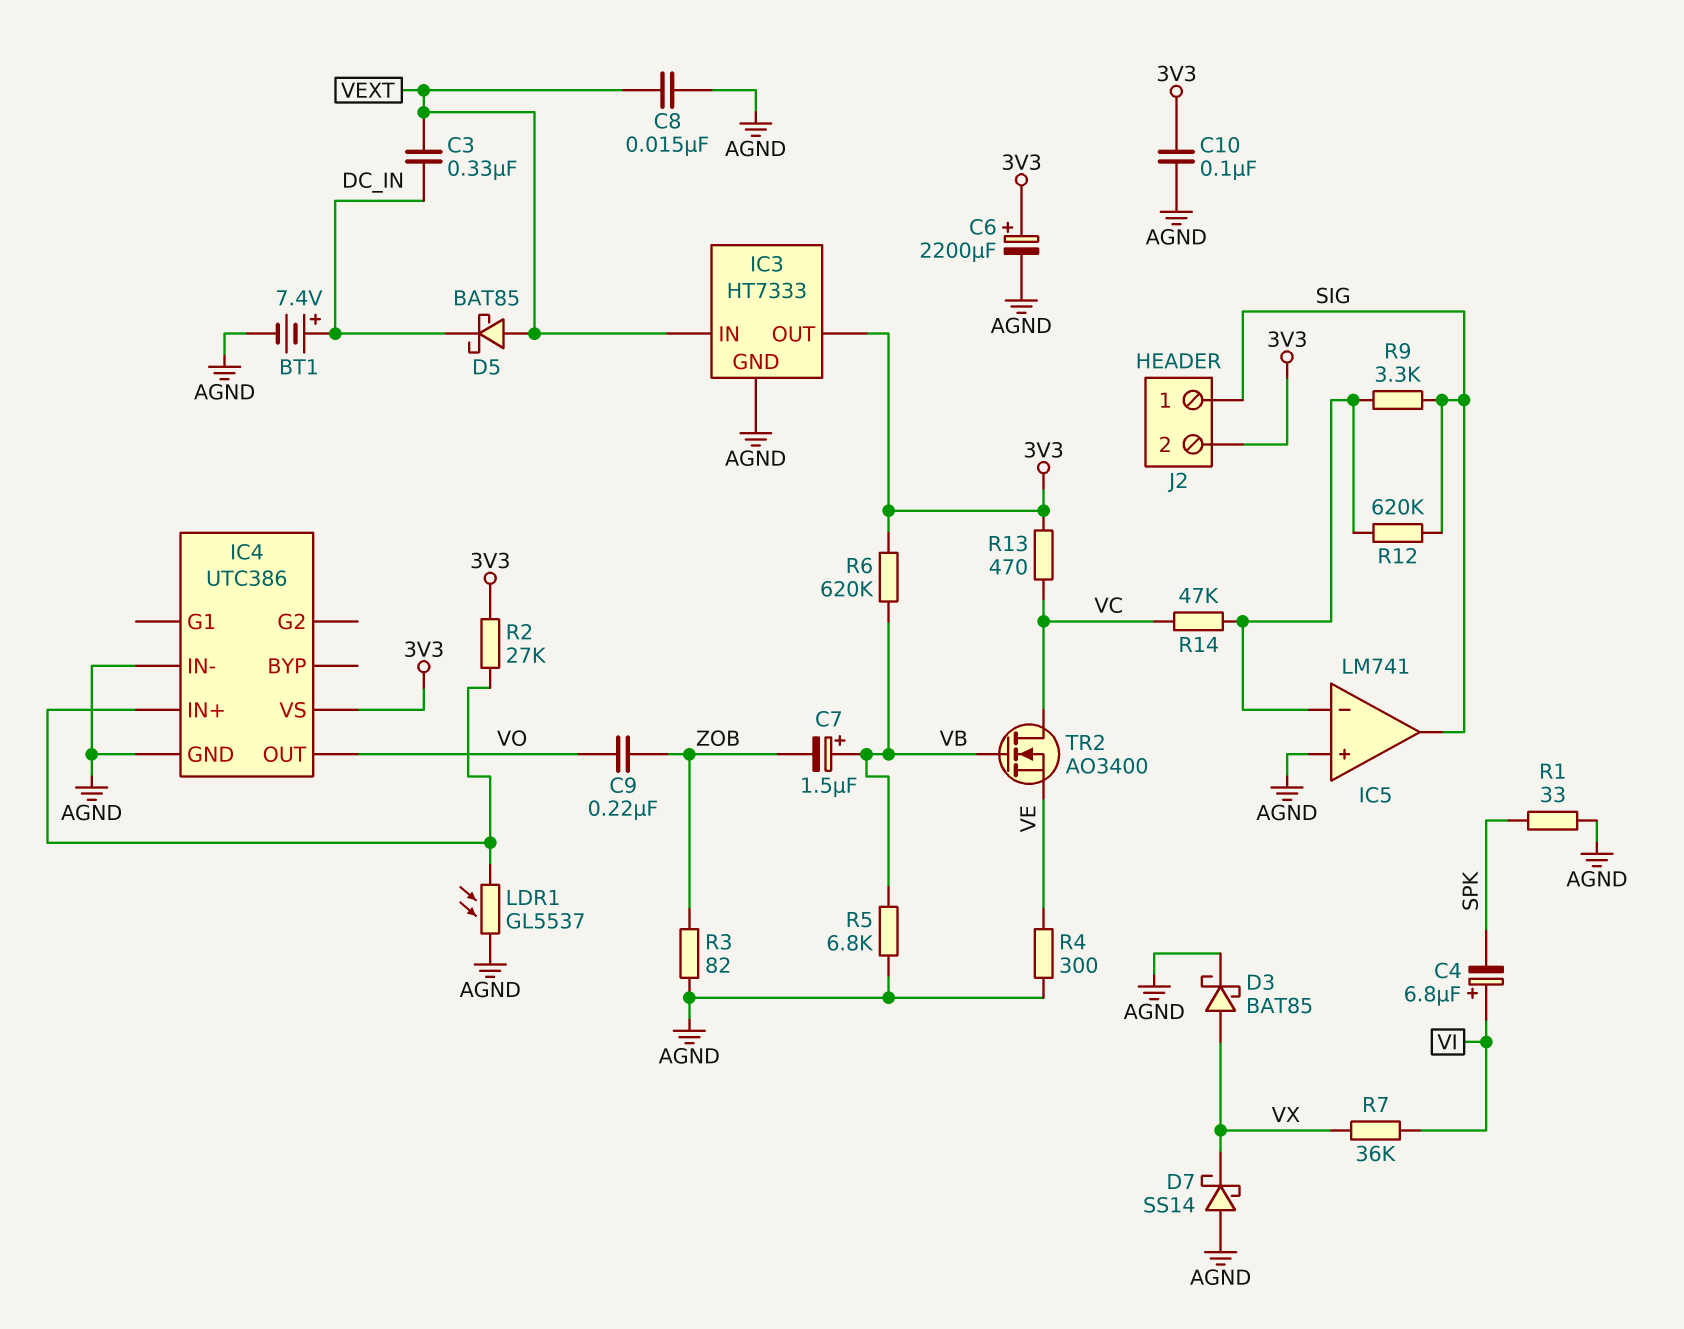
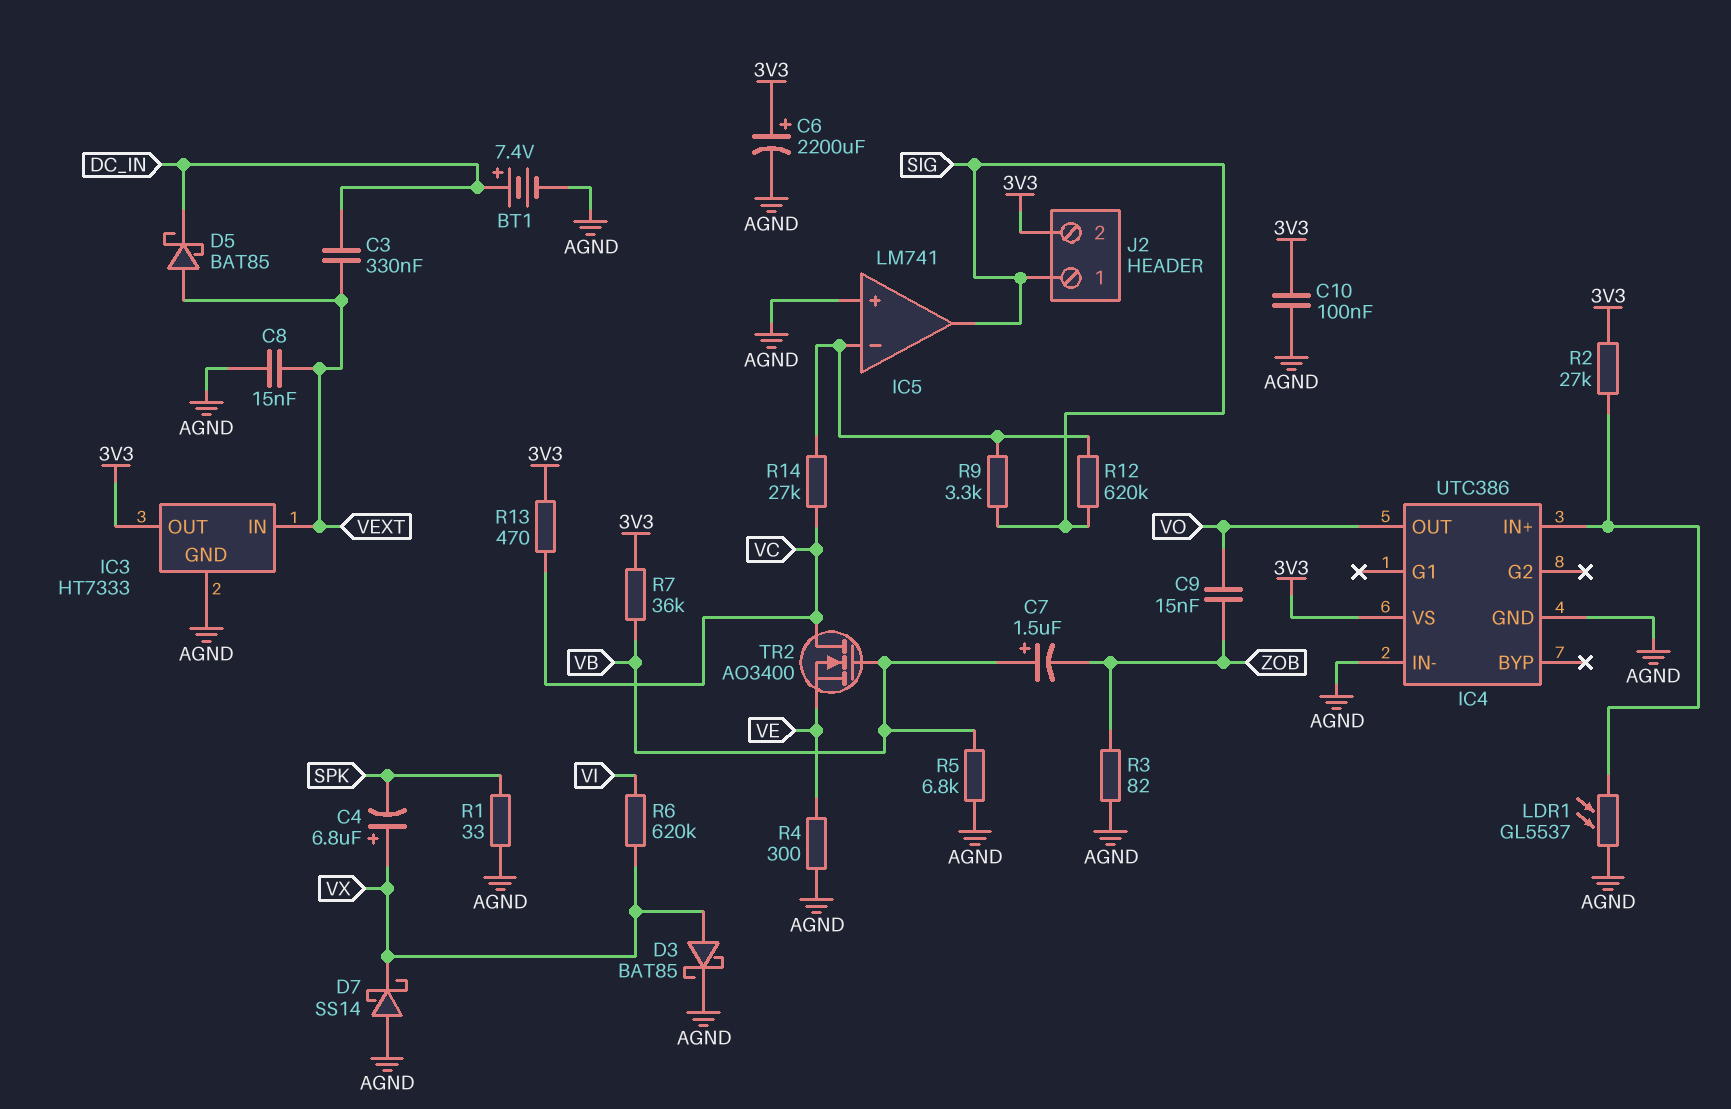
C4: 6.8uF (plus VI, minus SPK) -> 6.8uF (plus VX, minus SPK)
C9: 220nF (VO, ZOB) -> 15nF (VO, ZOB)
R6: 620k (3V3, VB) -> 620k (VI, VX)
R7: 36k (VI, VX) -> 36k (3V3, VB)
R14: 47k (IC5/in-, VC) -> 27k (IC5/in-, VC)

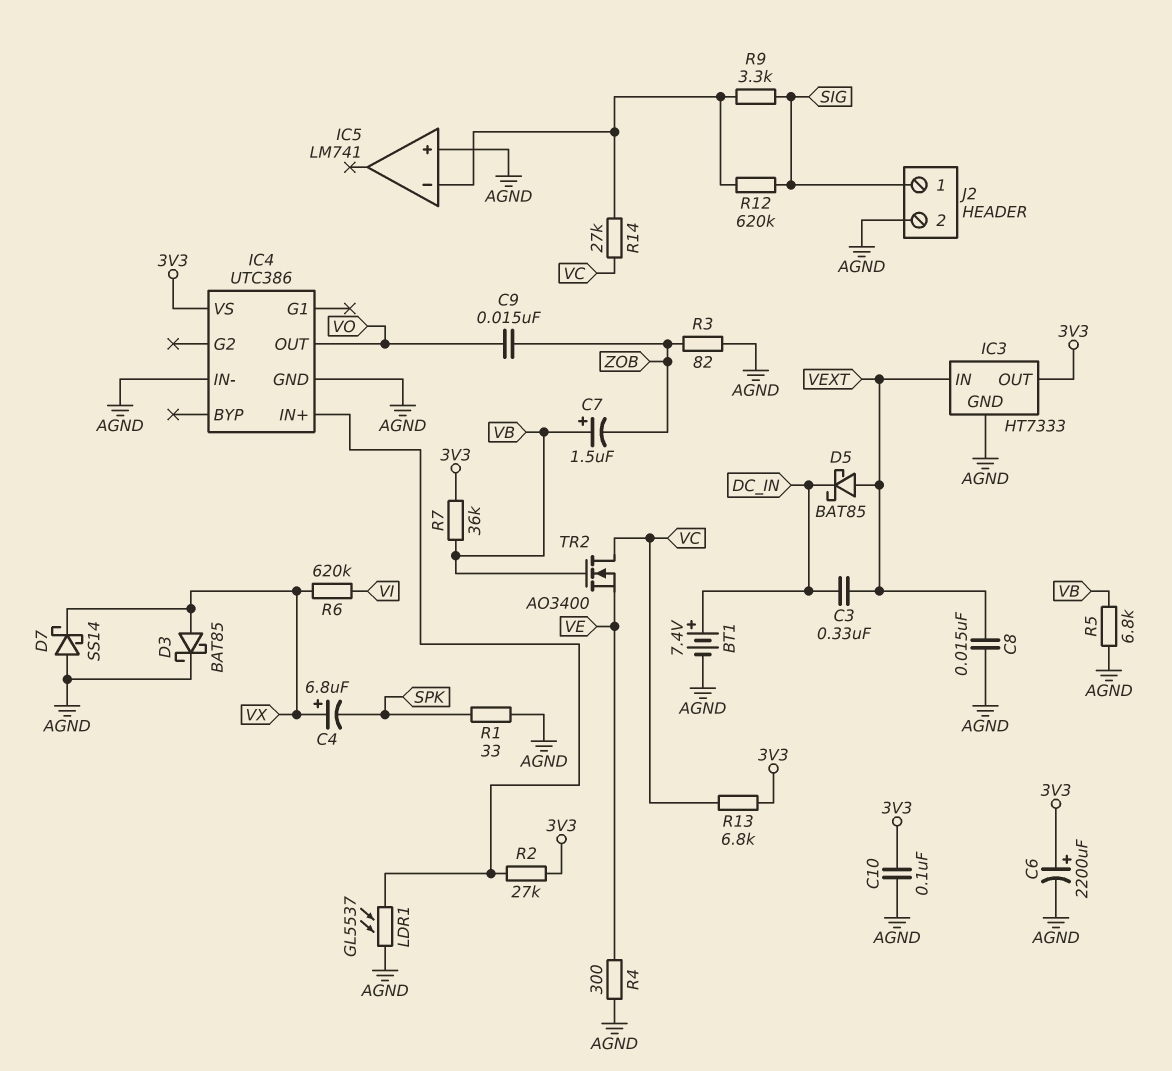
IC5 pin out: SIG -> none
J2 pin 2: 3V3 -> AGND
R13: 470 (3V3, VC) -> 6.8k (3V3, VC)

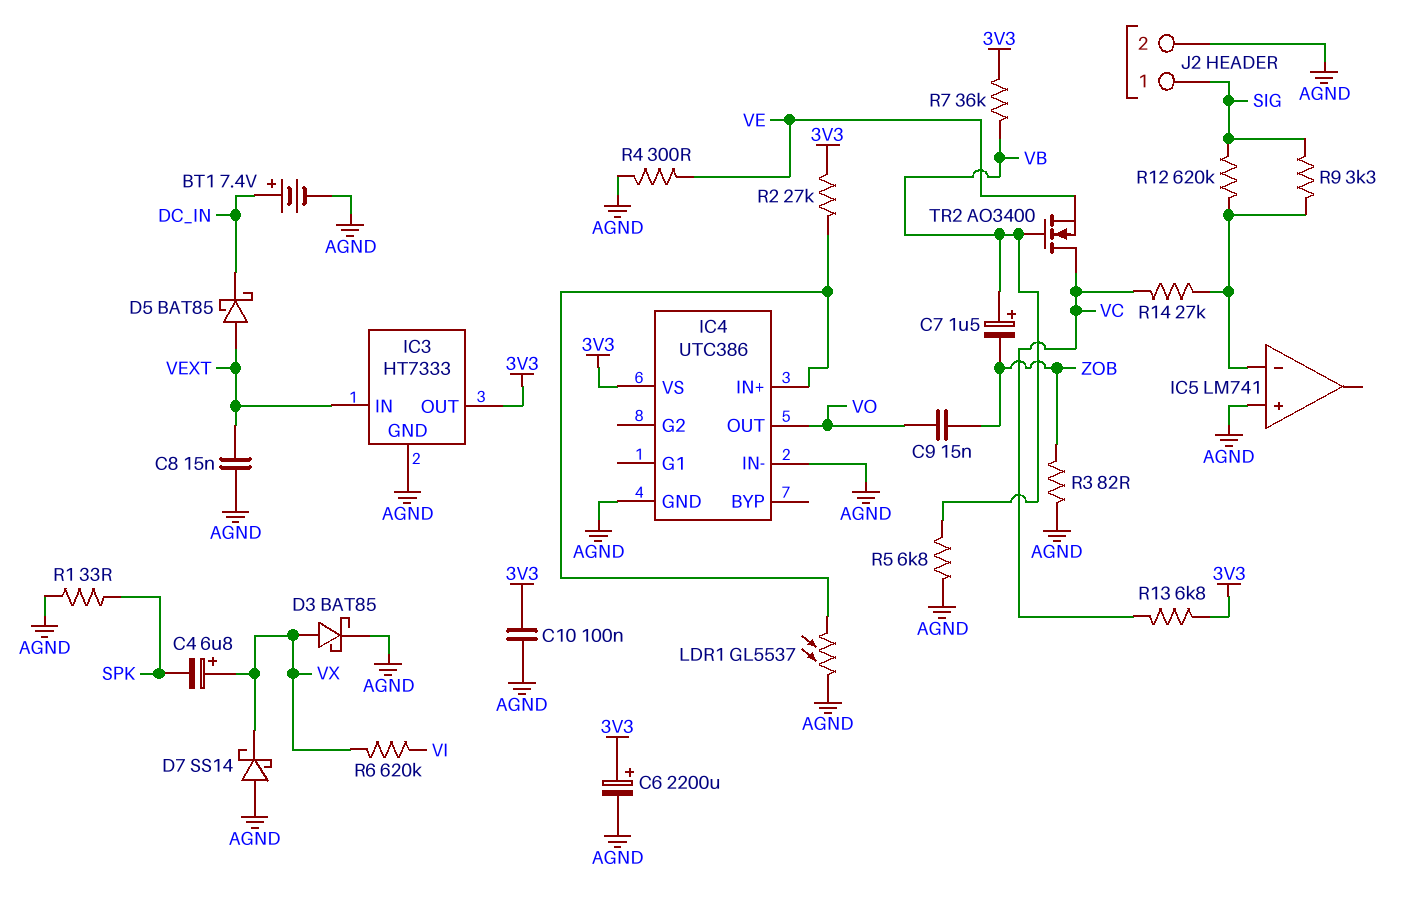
C3: 330nF (DC_IN, VEXT) -> none

